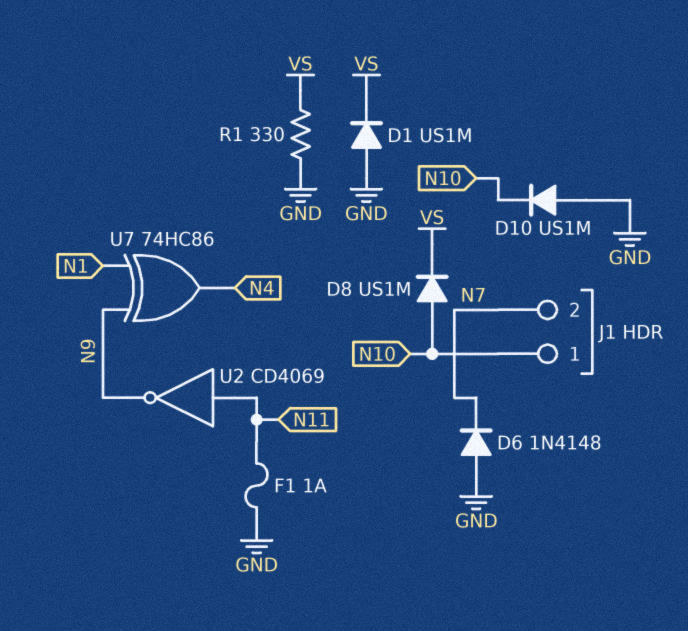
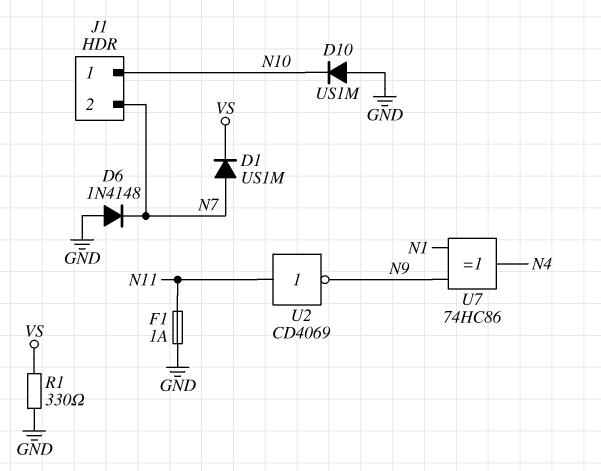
D1: diode US1M (A GND, K VS) -> diode US1M (A N7, K VS)
D8: diode US1M (A N10, K VS) -> none

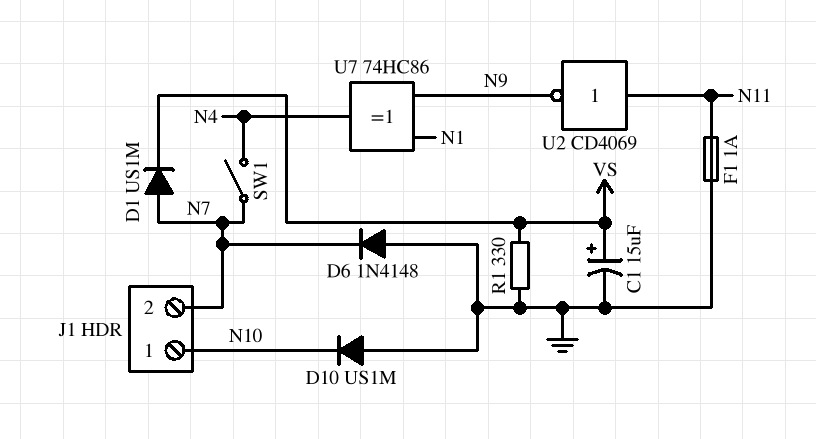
C1: none -> 15uF (plus VS, minus GND)
SW1: none -> switch (N4, N7)

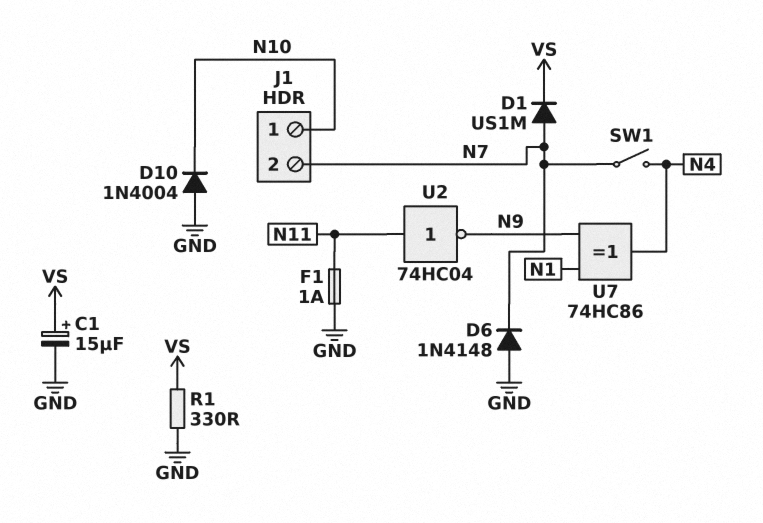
D10: diode US1M (A GND, K N10) -> diode 1N4004 (A GND, K N10)
U2: NOT CD4069 (in N11, out N9) -> NOT 74HC04 (in N11, out N9)

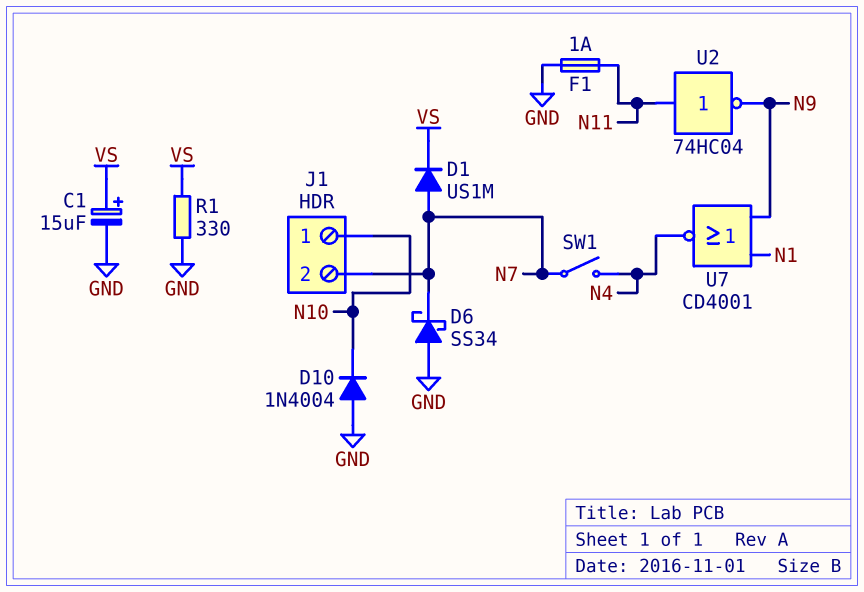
D6: diode 1N4148 (A GND, K N7) -> schottky SS34 (A GND, K N7)
U7: XOR 74HC86 (in N1, in N9, out N4) -> NOR CD4001 (in N1, in N9, out N4)

